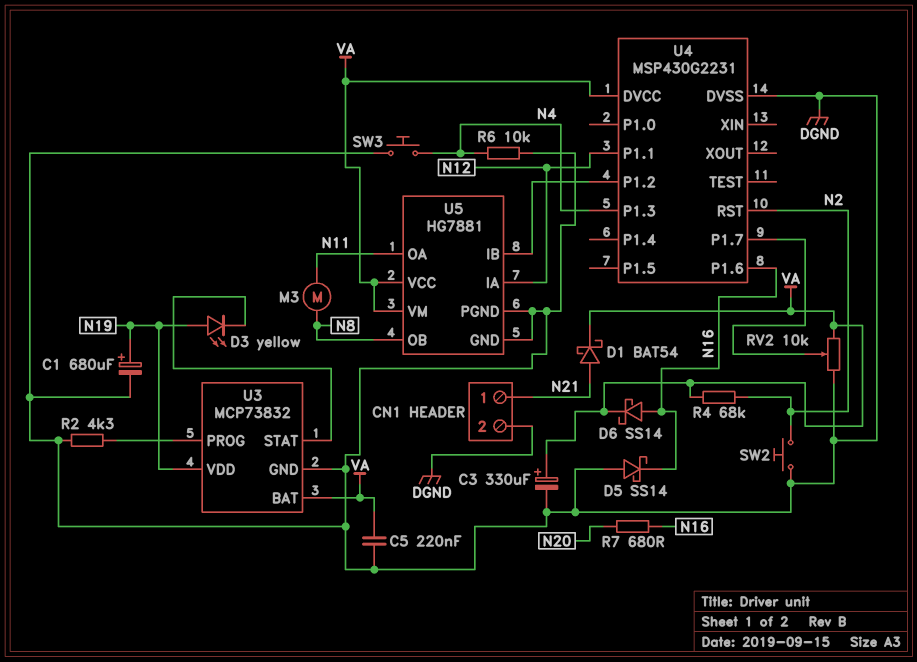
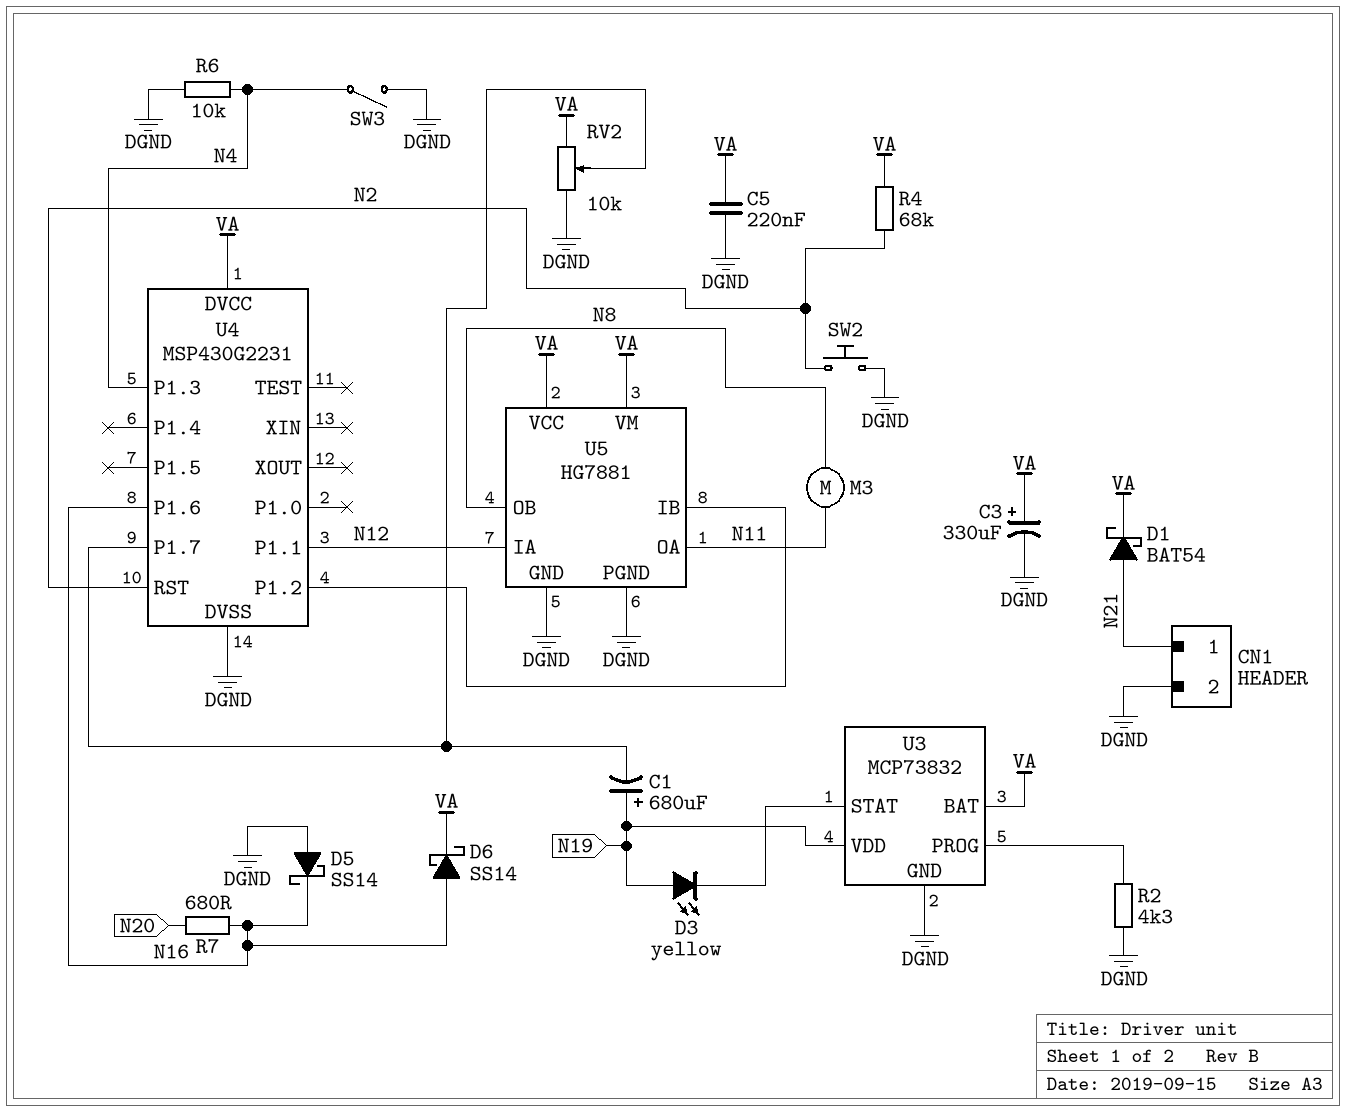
C1: 680uF (plus N19, minus DGND) -> 680uF (plus N19, minus U4/P1.7)
SW3: button (DGND, N4) -> switch (DGND, N4)

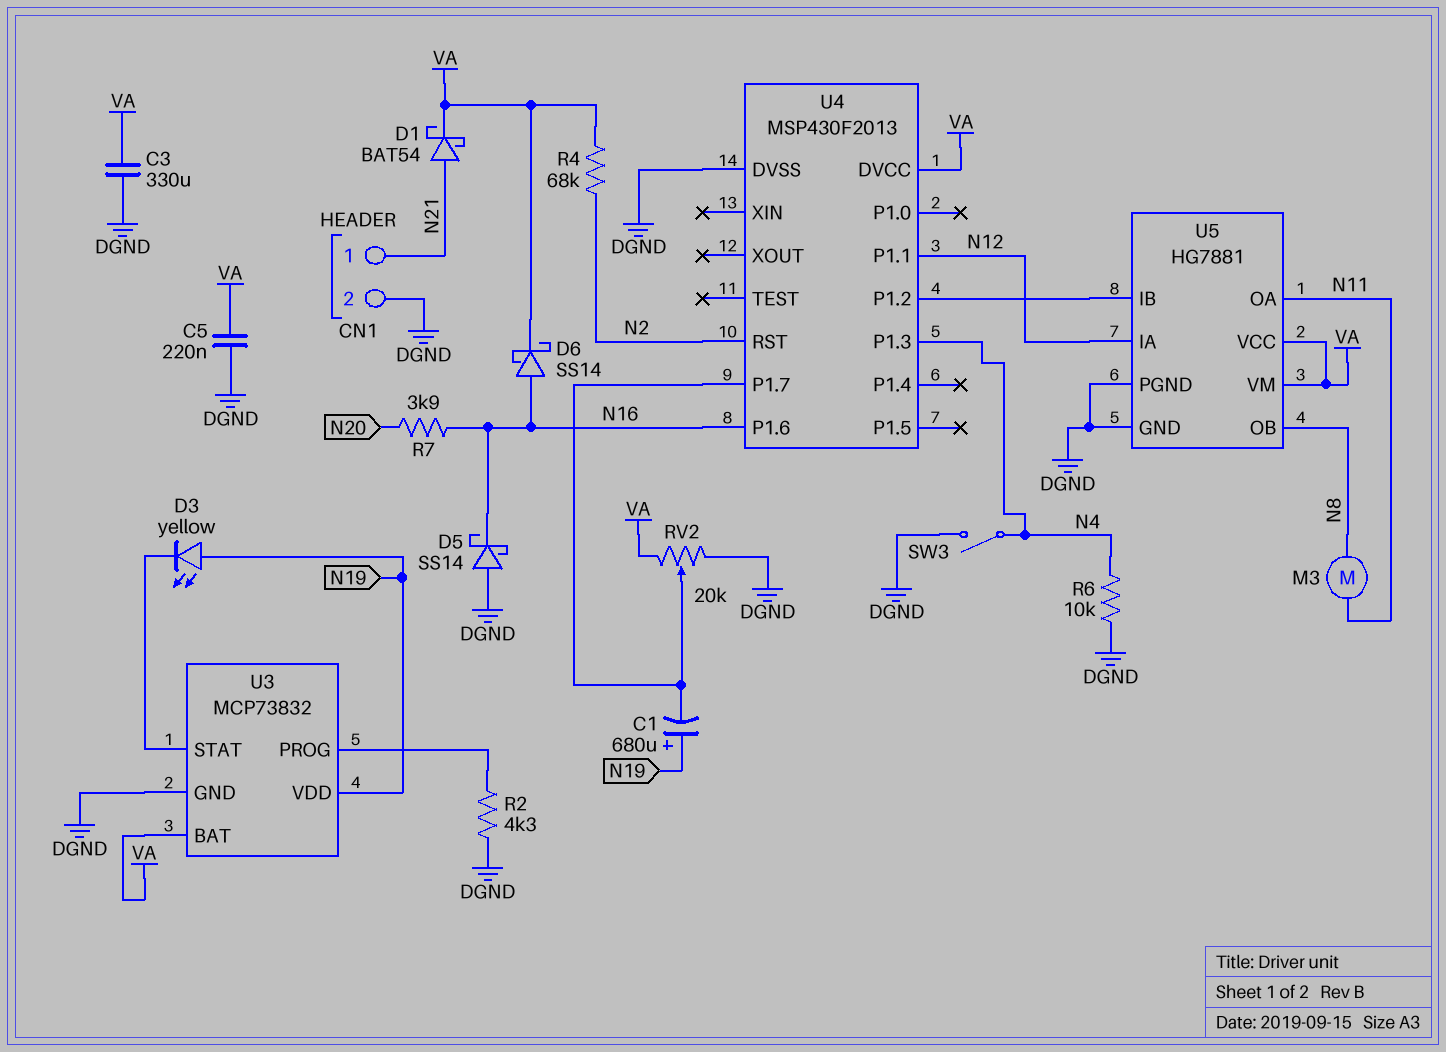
C3: 330uF (plus VA, minus DGND) -> 330uF (DGND, VA)
R7: 680 (N16, N20) -> 3.9k (N16, N20)
RV2: 10k (DGND, VA, wiper U4/P1.7) -> 20k (DGND, VA, wiper U4/P1.7)
SW2: button (DGND, N2) -> none
U4: MSP430G2231 -> MSP430F2013

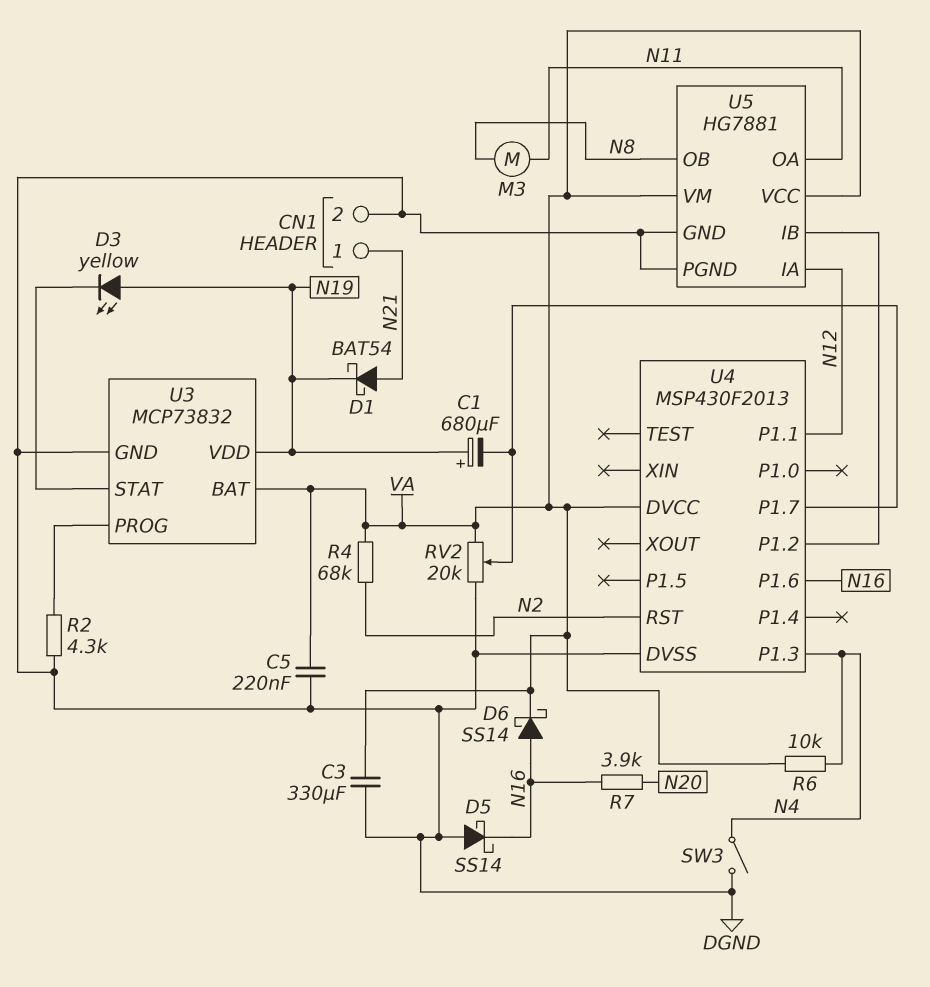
D1: schottky BAT54 (A N21, K VA) -> schottky BAT54 (A N21, K N19)
R6: 10k (DGND, N4) -> 10k (N4, VA)

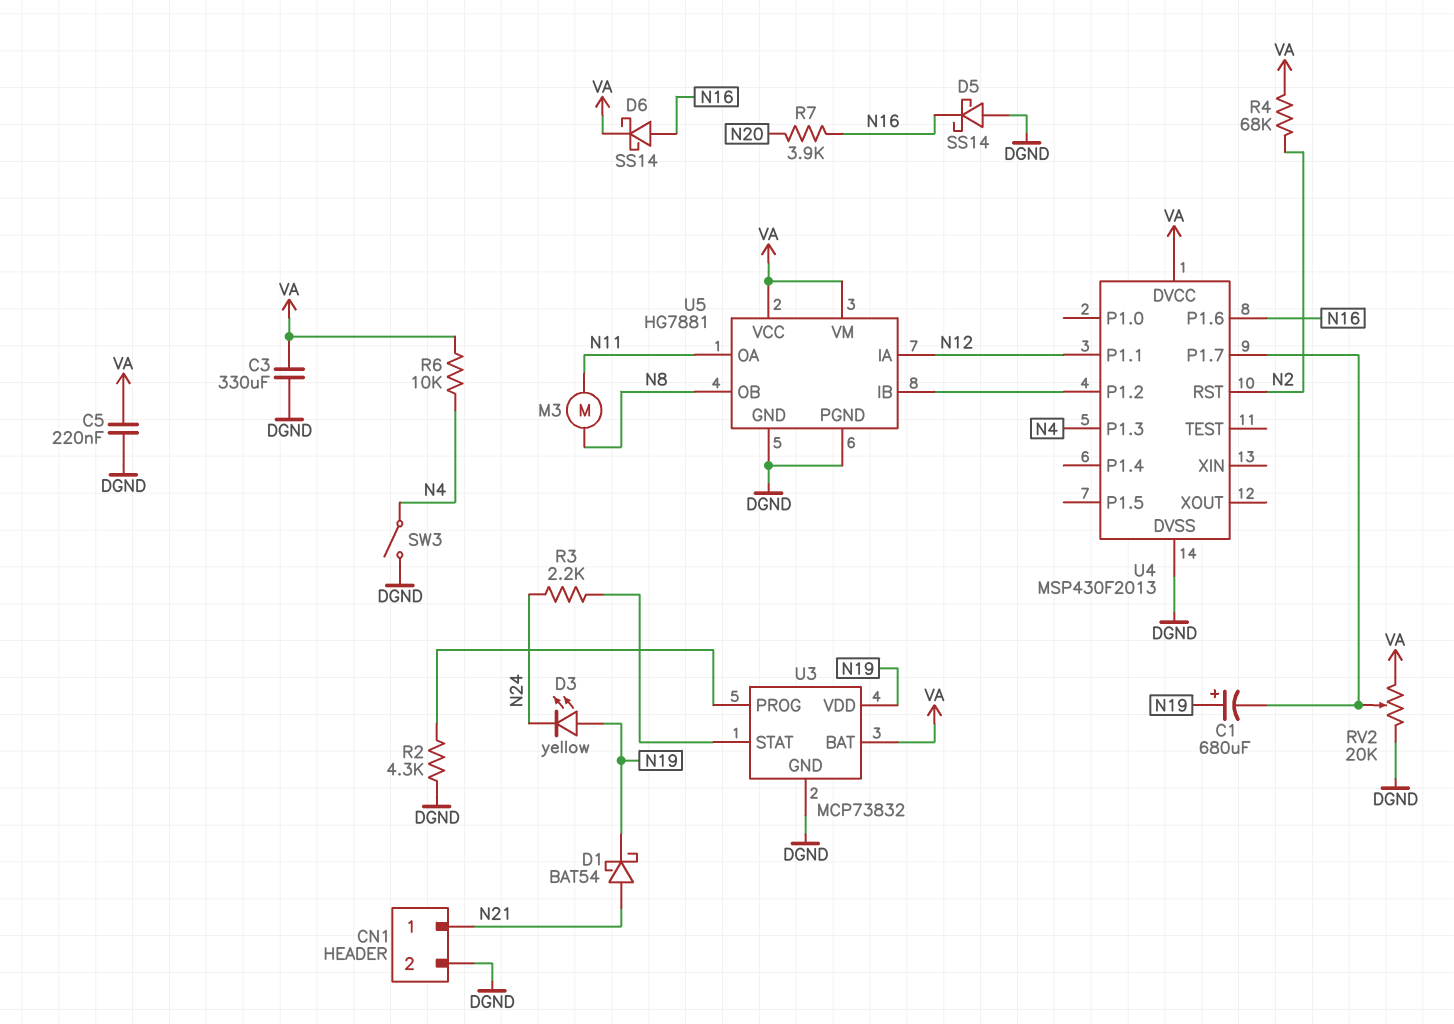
D3: LED yellow (A N19, K U3/STAT) -> LED yellow (A N19, K N24)
R3: none -> 2.2k (N24, U3/STAT)

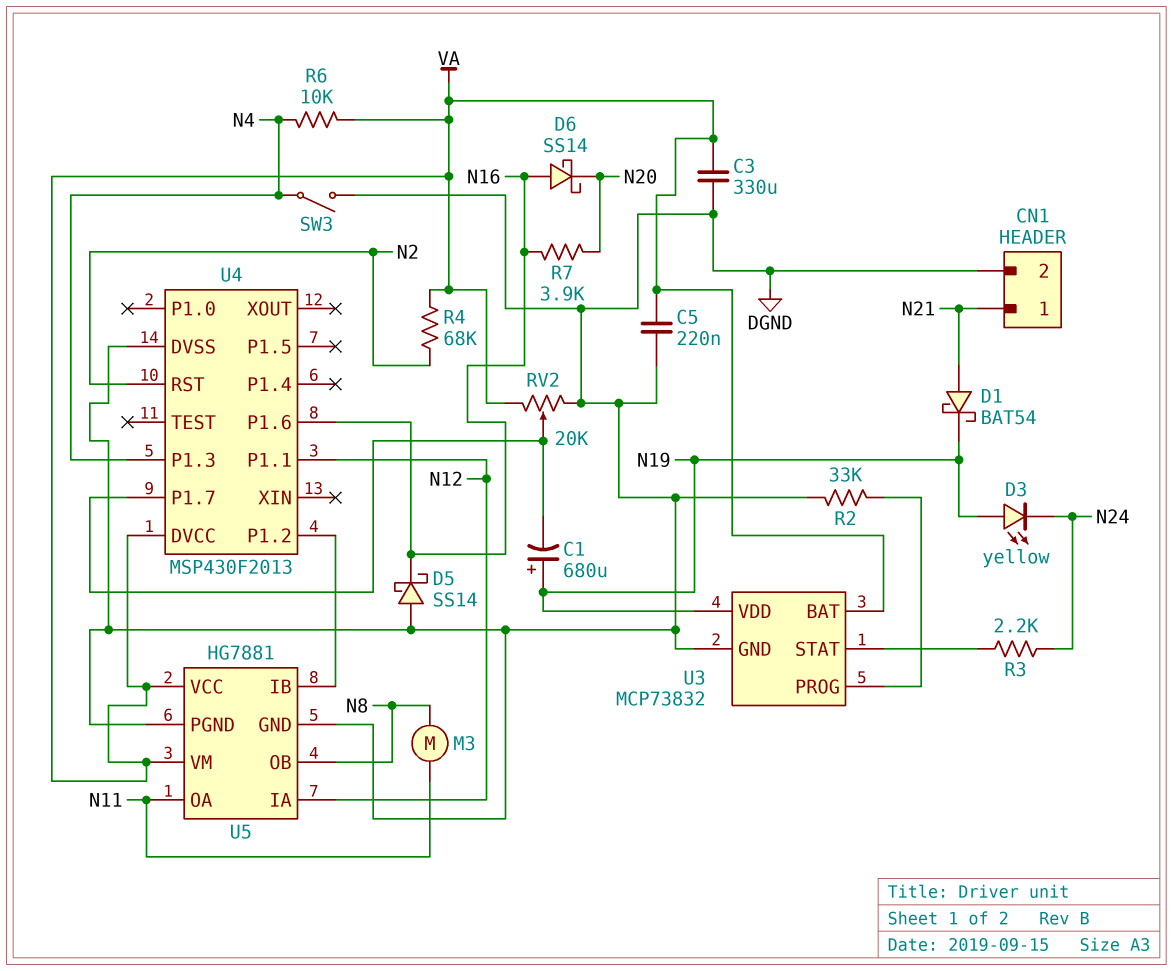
D6: schottky SS14 (A N16, K VA) -> schottky SS14 (A N16, K N20)
R2: 4.3k (DGND, U3/PROG) -> 33k (DGND, U3/PROG)

